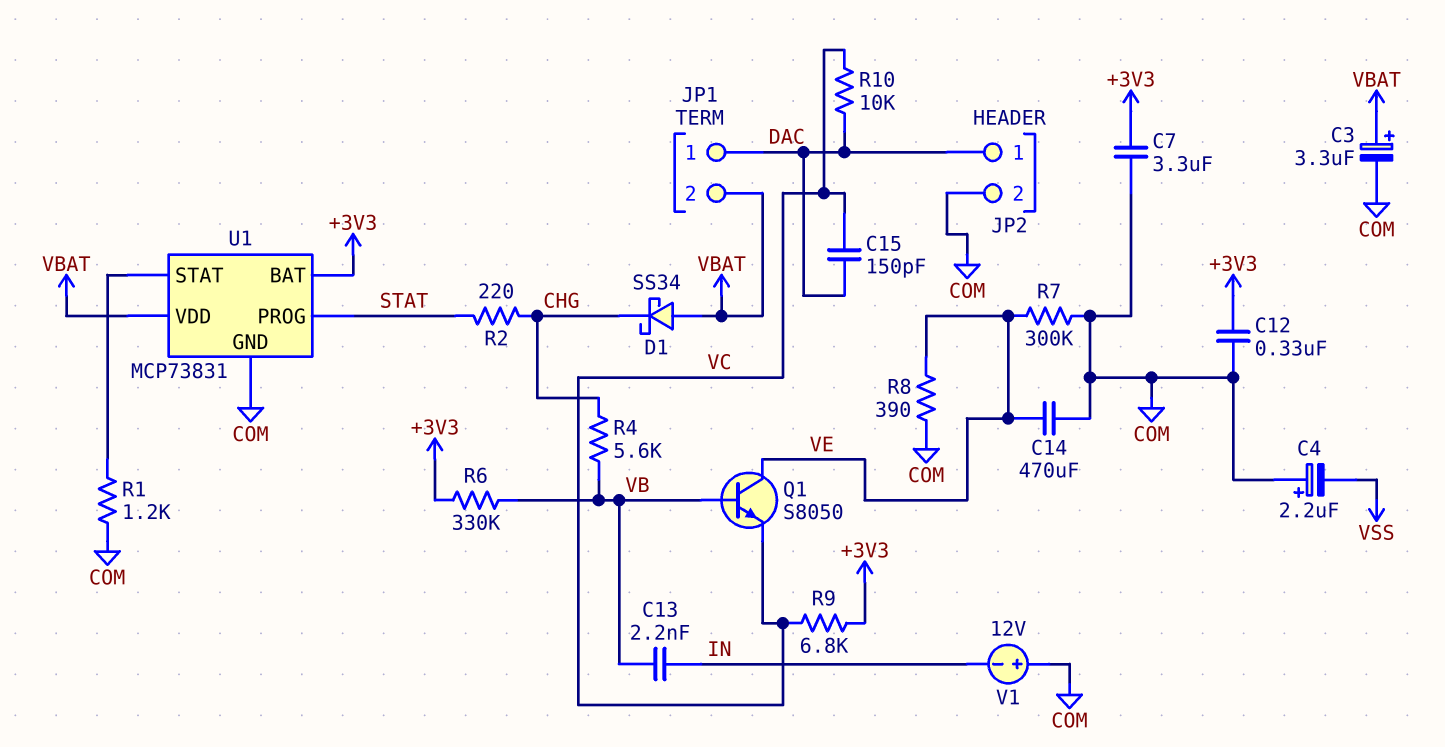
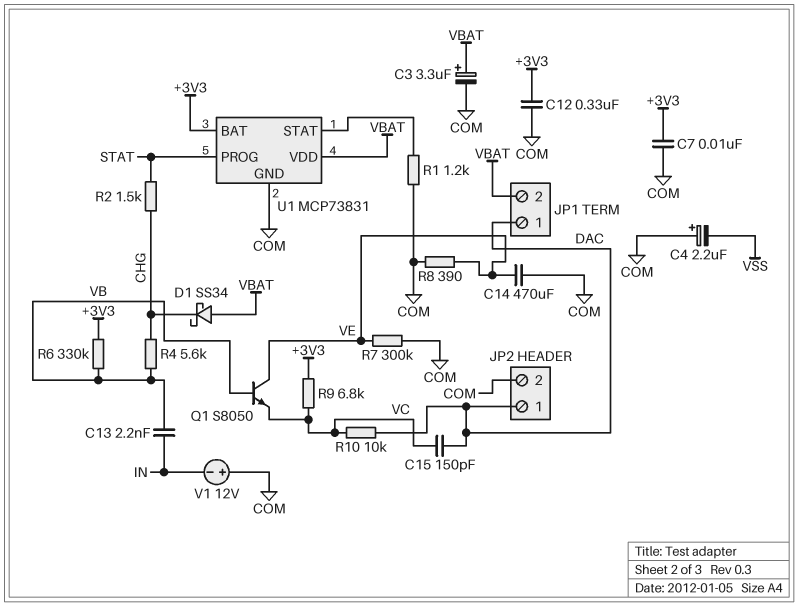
C7: 3.3uF (+3V3, COM) -> 10nF (+3V3, COM)
R2: 220 (CHG, STAT) -> 1.5k (CHG, STAT)

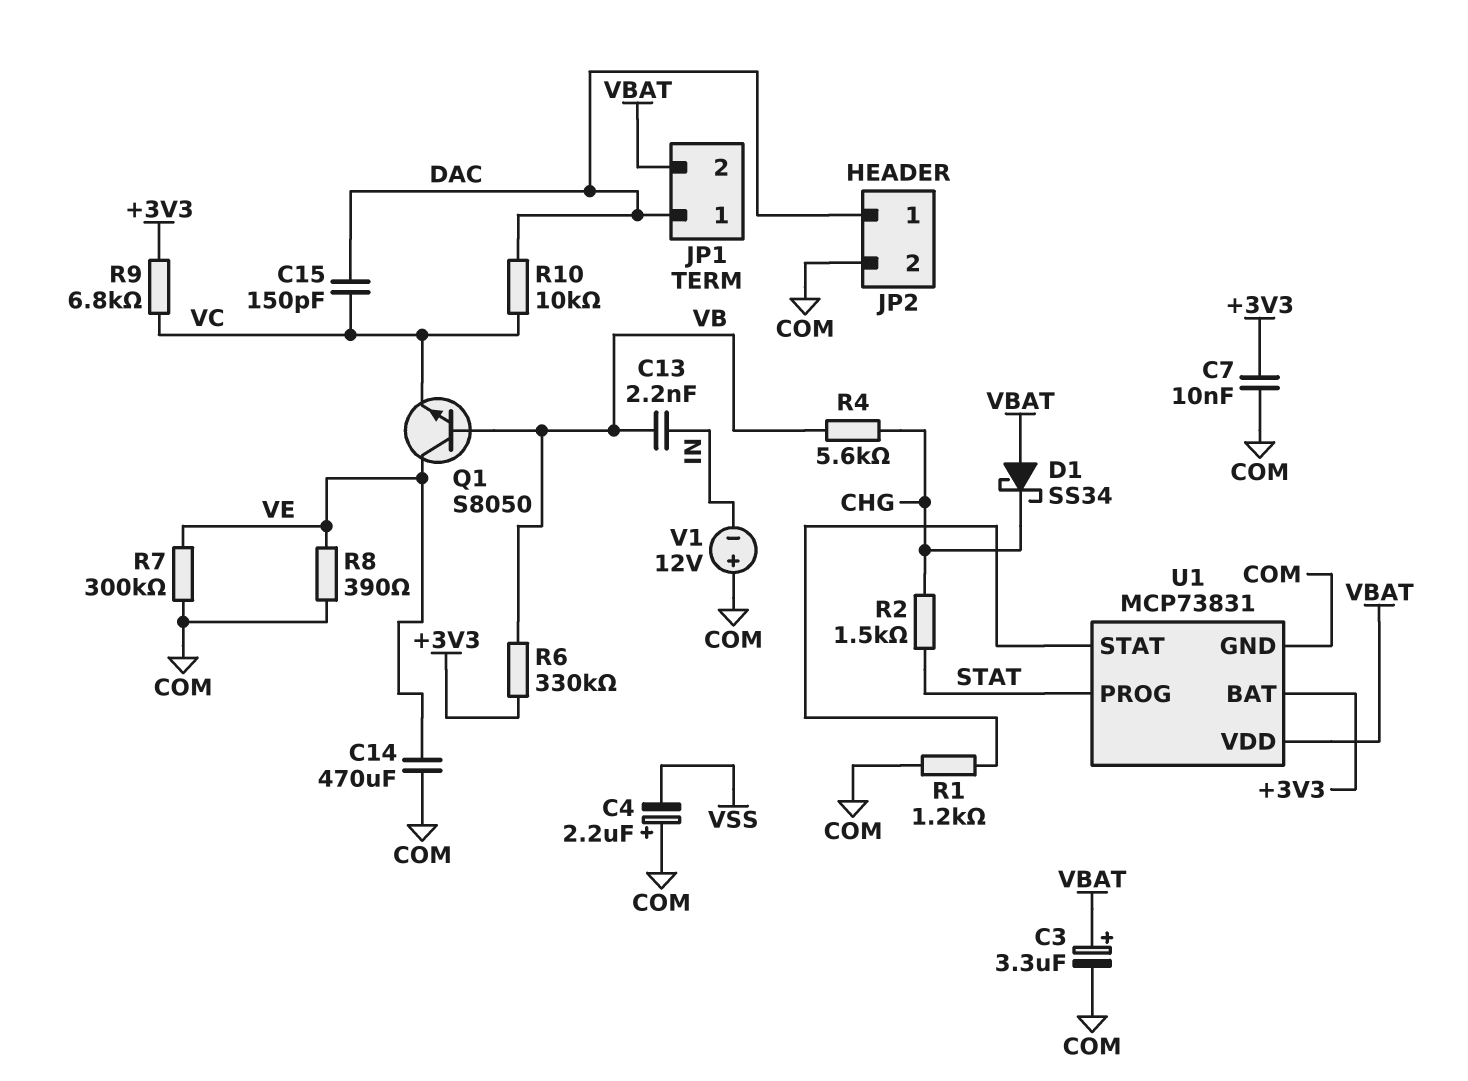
C12: 330nF (+3V3, COM) -> none

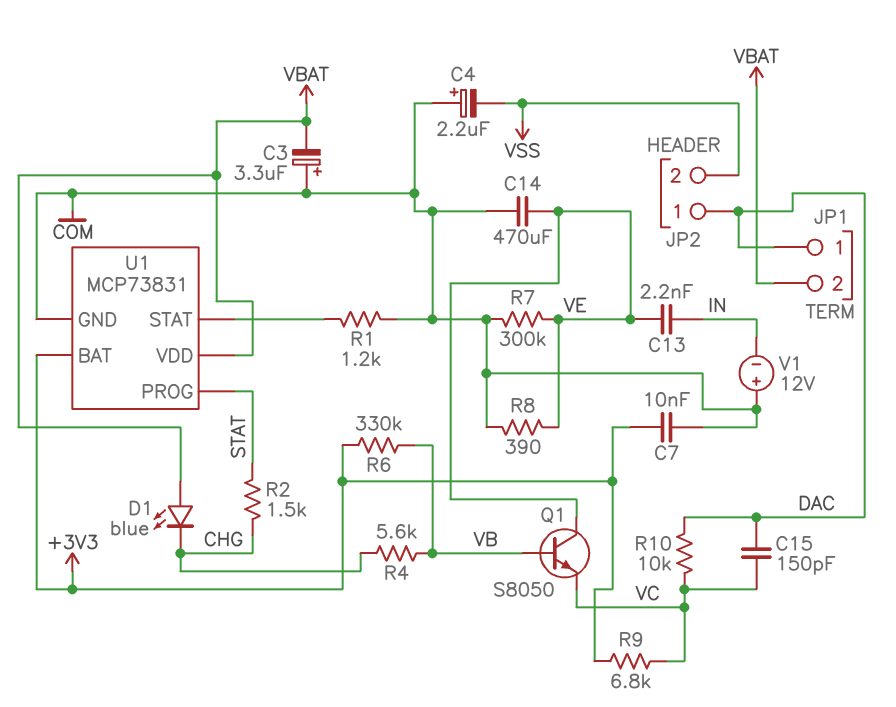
C3: 3.3uF (plus VBAT, minus COM) -> 3.3uF (plus COM, minus VBAT)
C13: 2.2nF (IN, VB) -> 2.2nF (IN, VE)
D1: schottky SS34 (A VBAT, K CHG) -> LED blue (A VBAT, K CHG)
JP2 pin 2: COM -> VSS

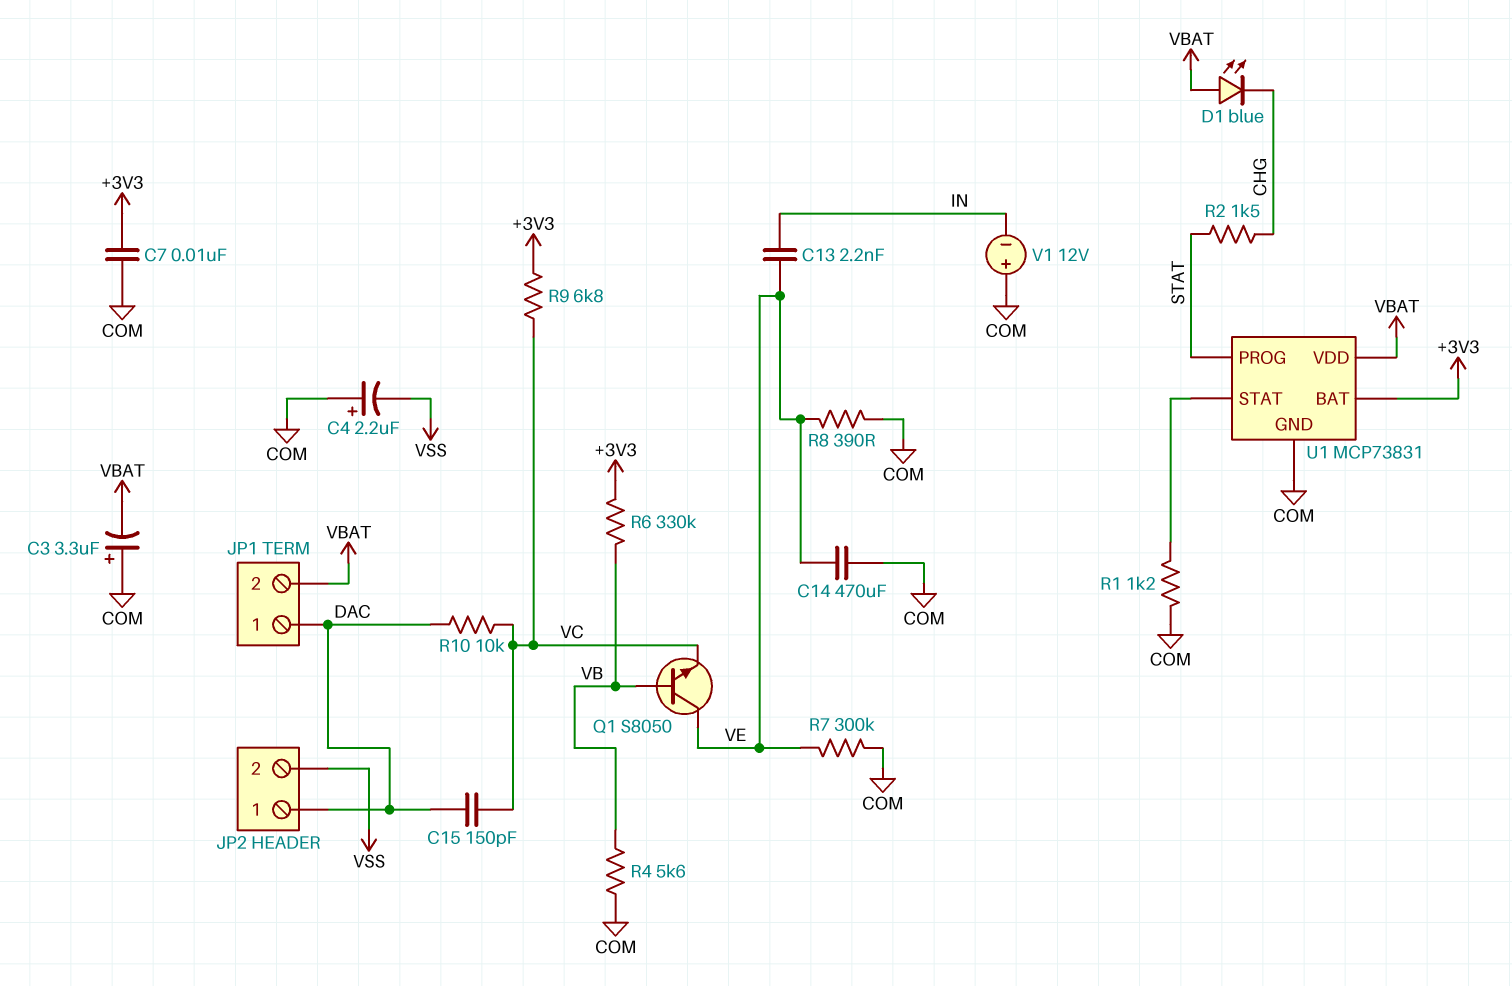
R4: 5.6k (CHG, VB) -> 5.6k (COM, VB)

